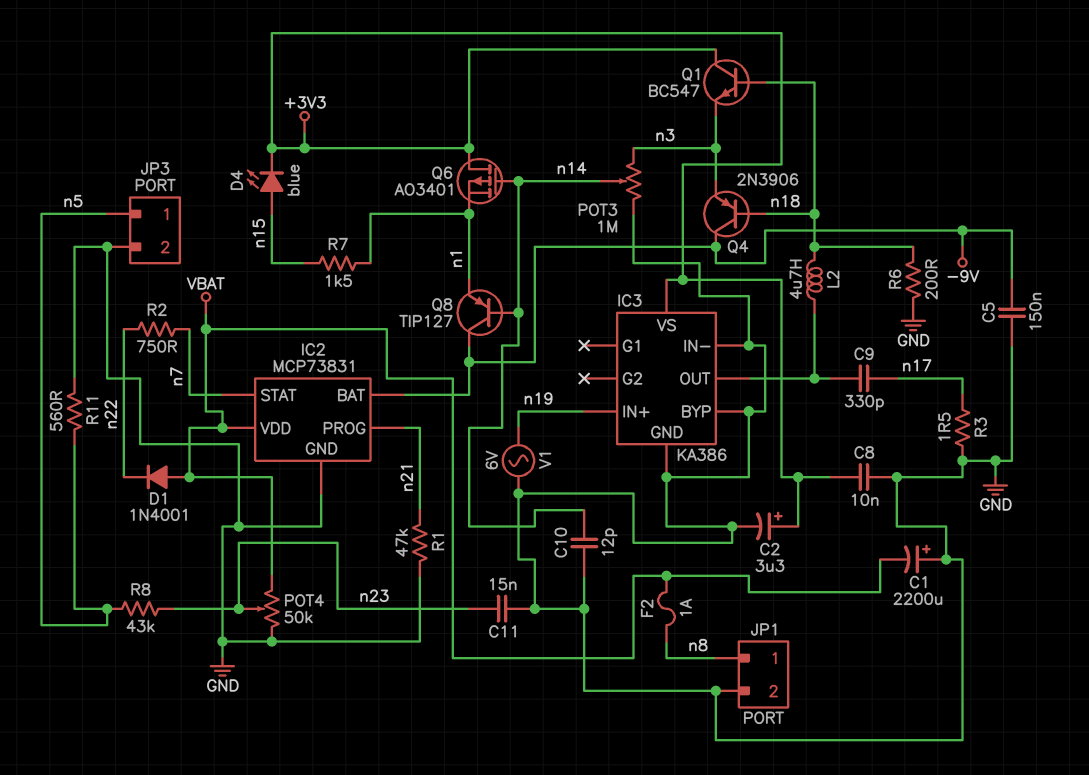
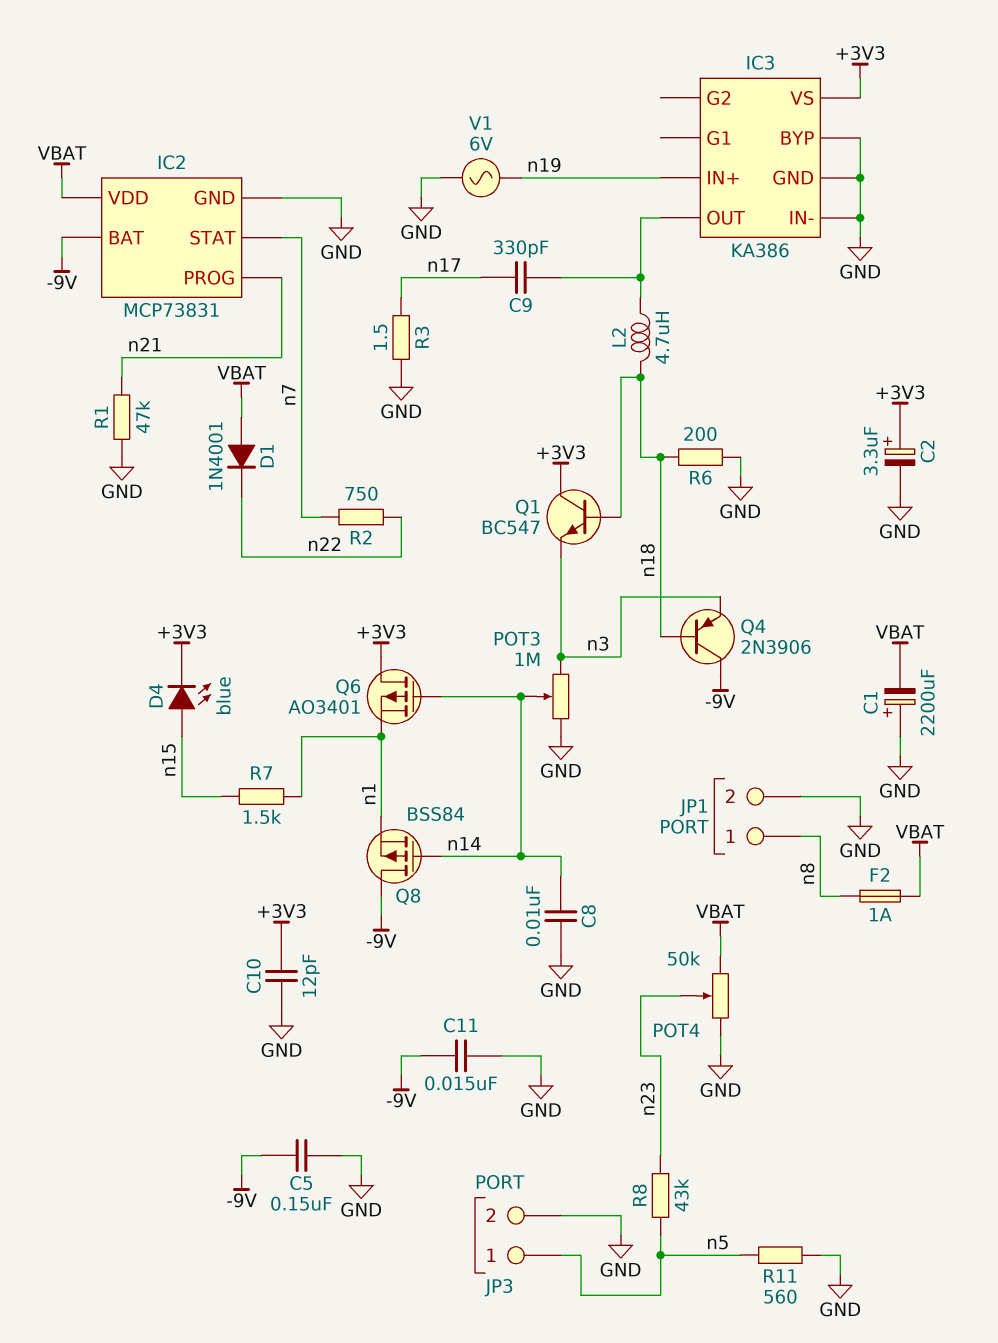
C8: 10nF (+3V3, GND) -> 10nF (GND, n14)
C10: 12pF (GND, n14) -> 12pF (+3V3, GND)
C11: 15nF (GND, n23) -> 15nF (-9V, GND)
Q8: PNP TIP127 (B n14, C -9V, E n1) -> PMOS BSS84 (G n14, D -9V, S n1)

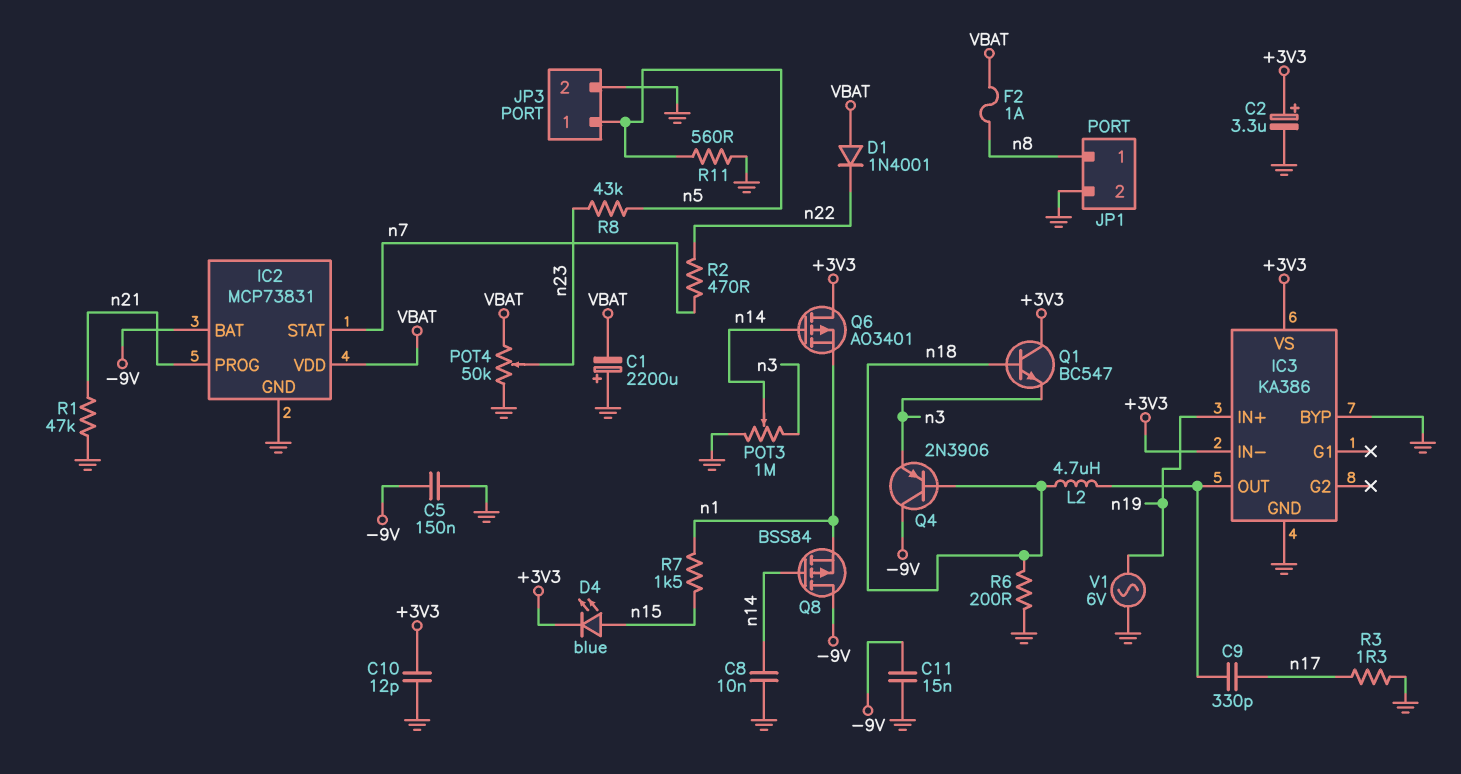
IC3 pin IN-: GND -> +3V3
R2: 750 (n7, n22) -> 470 (n7, n22)
R3: 1.5 (GND, n17) -> 1.3 (GND, n17)

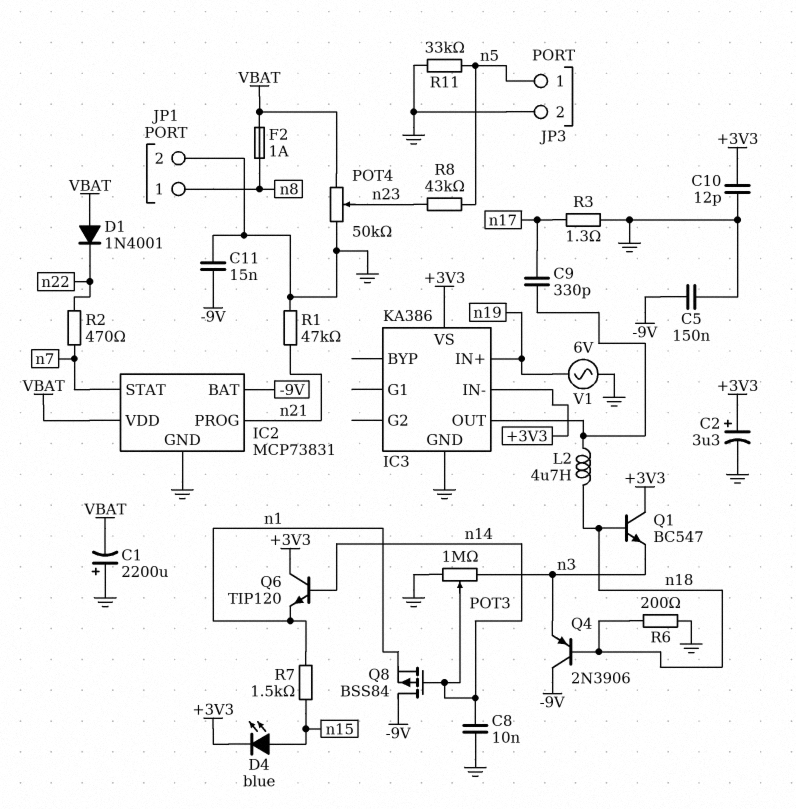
IC3 pin BYP: GND -> none
Q6: PMOS AO3401 (G n14, D +3V3, S n1) -> NPN TIP120 (B n14, C +3V3, E n1)
R11: 560 (GND, n5) -> 33k (GND, n5)

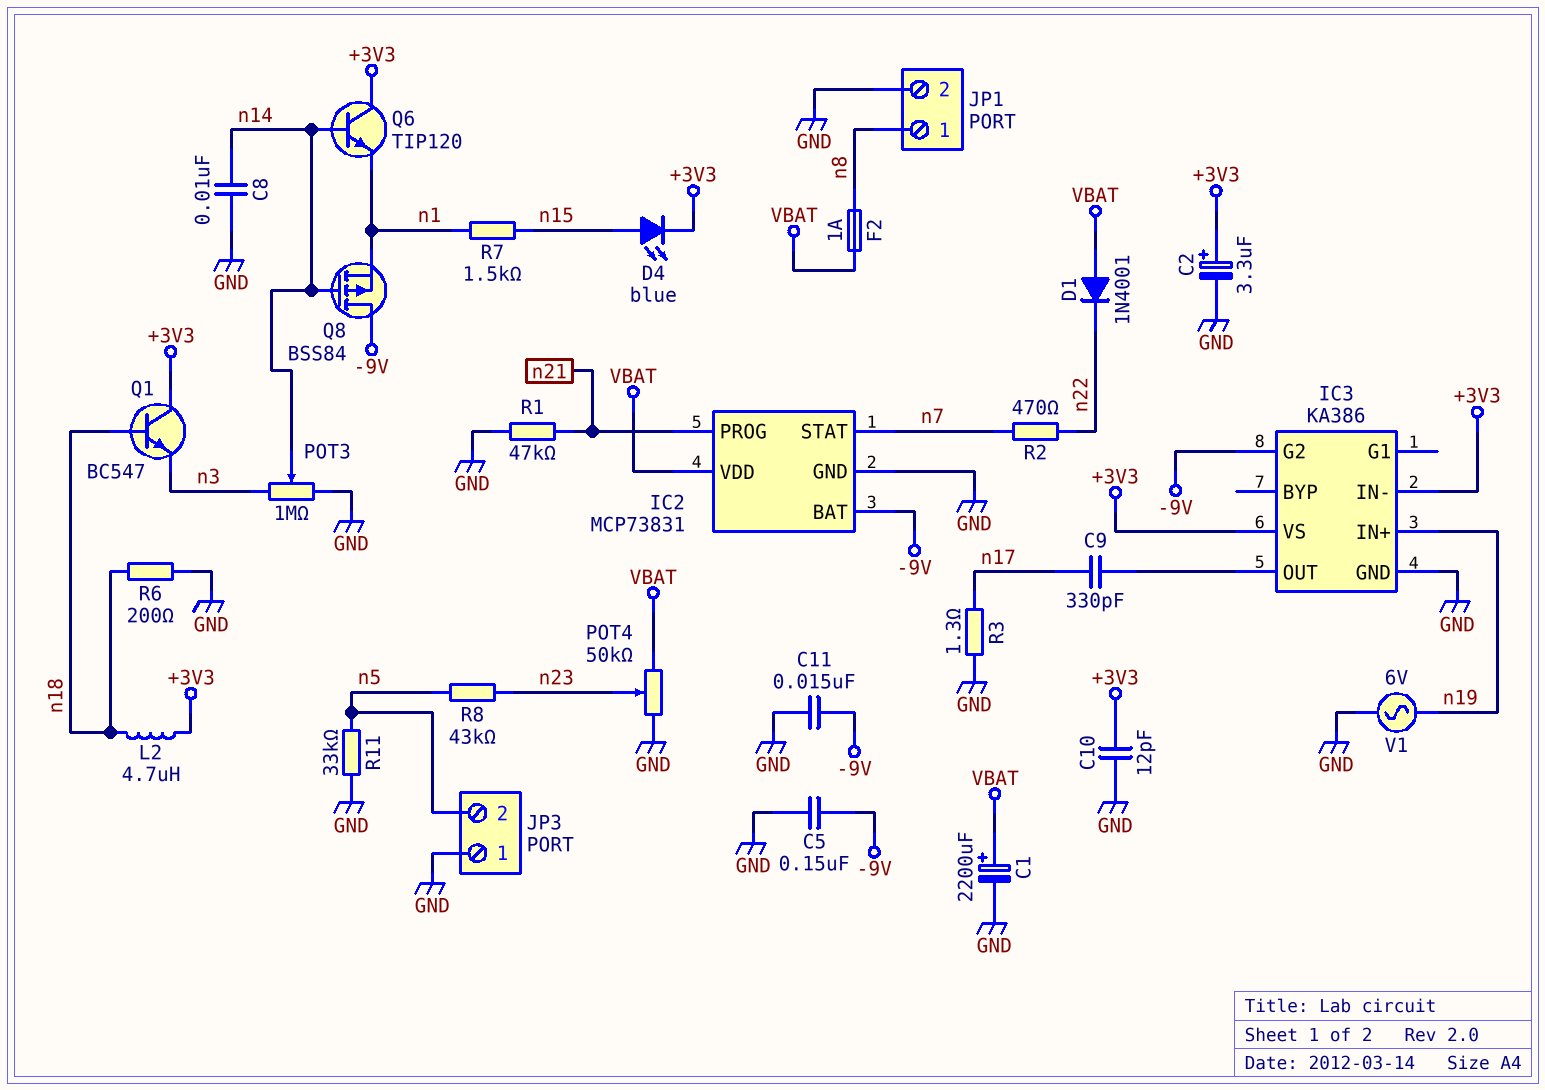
C1: 2200uF (plus GND, minus VBAT) -> 2200uF (plus VBAT, minus GND)
IC3 pin G2: none -> -9V
JP3 pin 1: n5 -> GND
JP3 pin 2: GND -> n5
L2: 4.7uH (IC3/OUT, n18) -> 4.7uH (+3V3, n18)
Q4: PNP 2N3906 (B n18, C -9V, E n3) -> none

